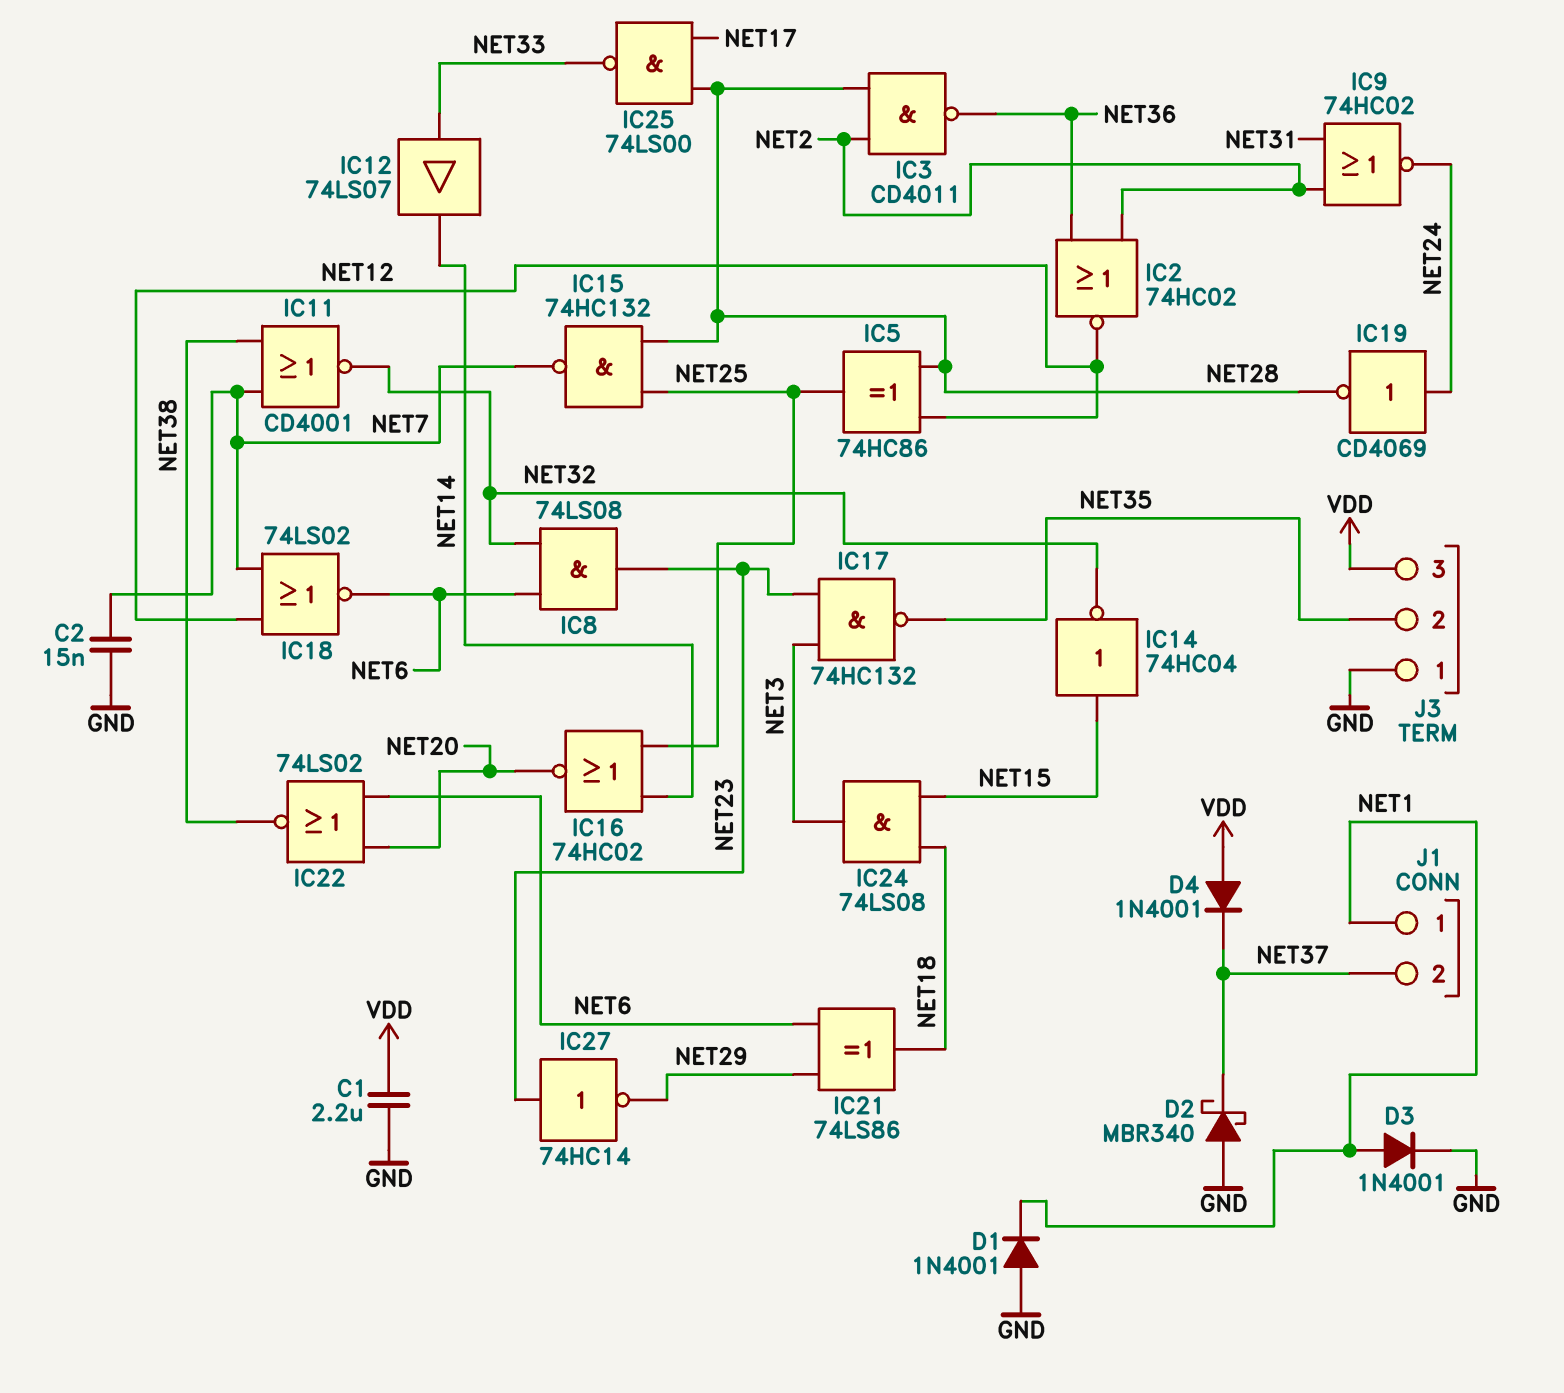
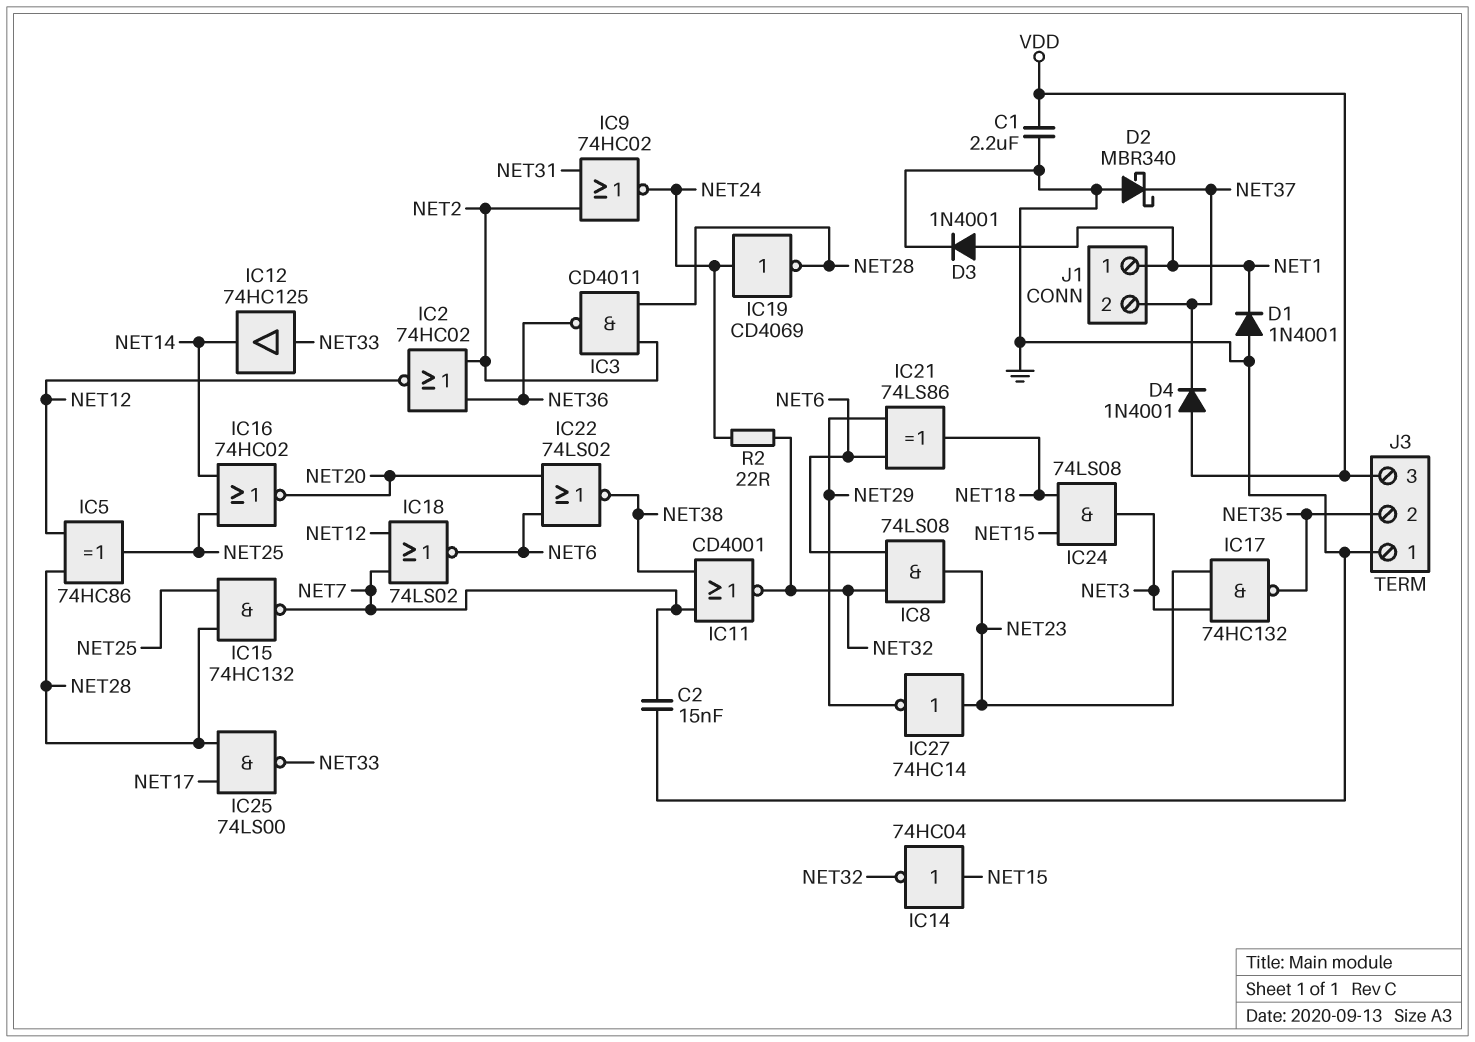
IC12: buffer 74LS07 (in NET33, out NET14) -> buffer 74HC125 (in NET33, out NET14)
R2: none -> 22 (NET24, NET32)

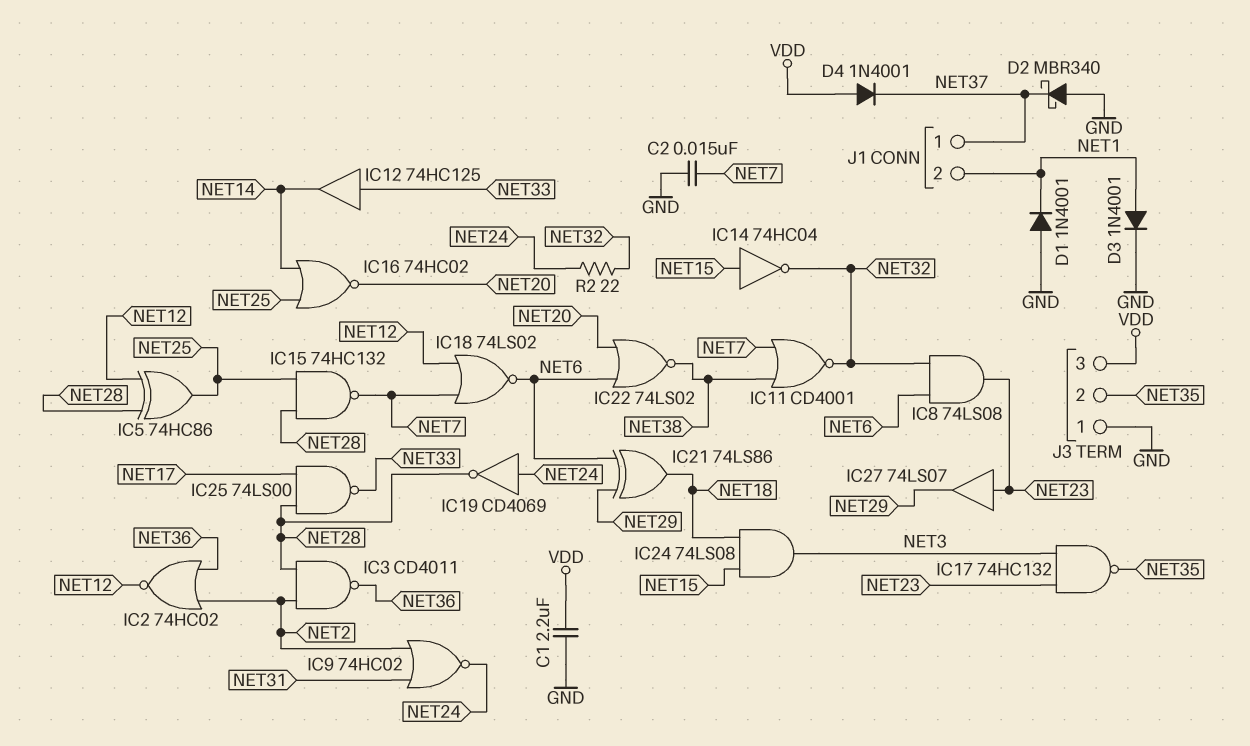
IC27: NOT 74HC14 (in NET23, out NET29) -> buffer 74LS07 (in NET23, out NET29)
J1 pin 1: NET1 -> NET37
J1 pin 2: NET37 -> NET1

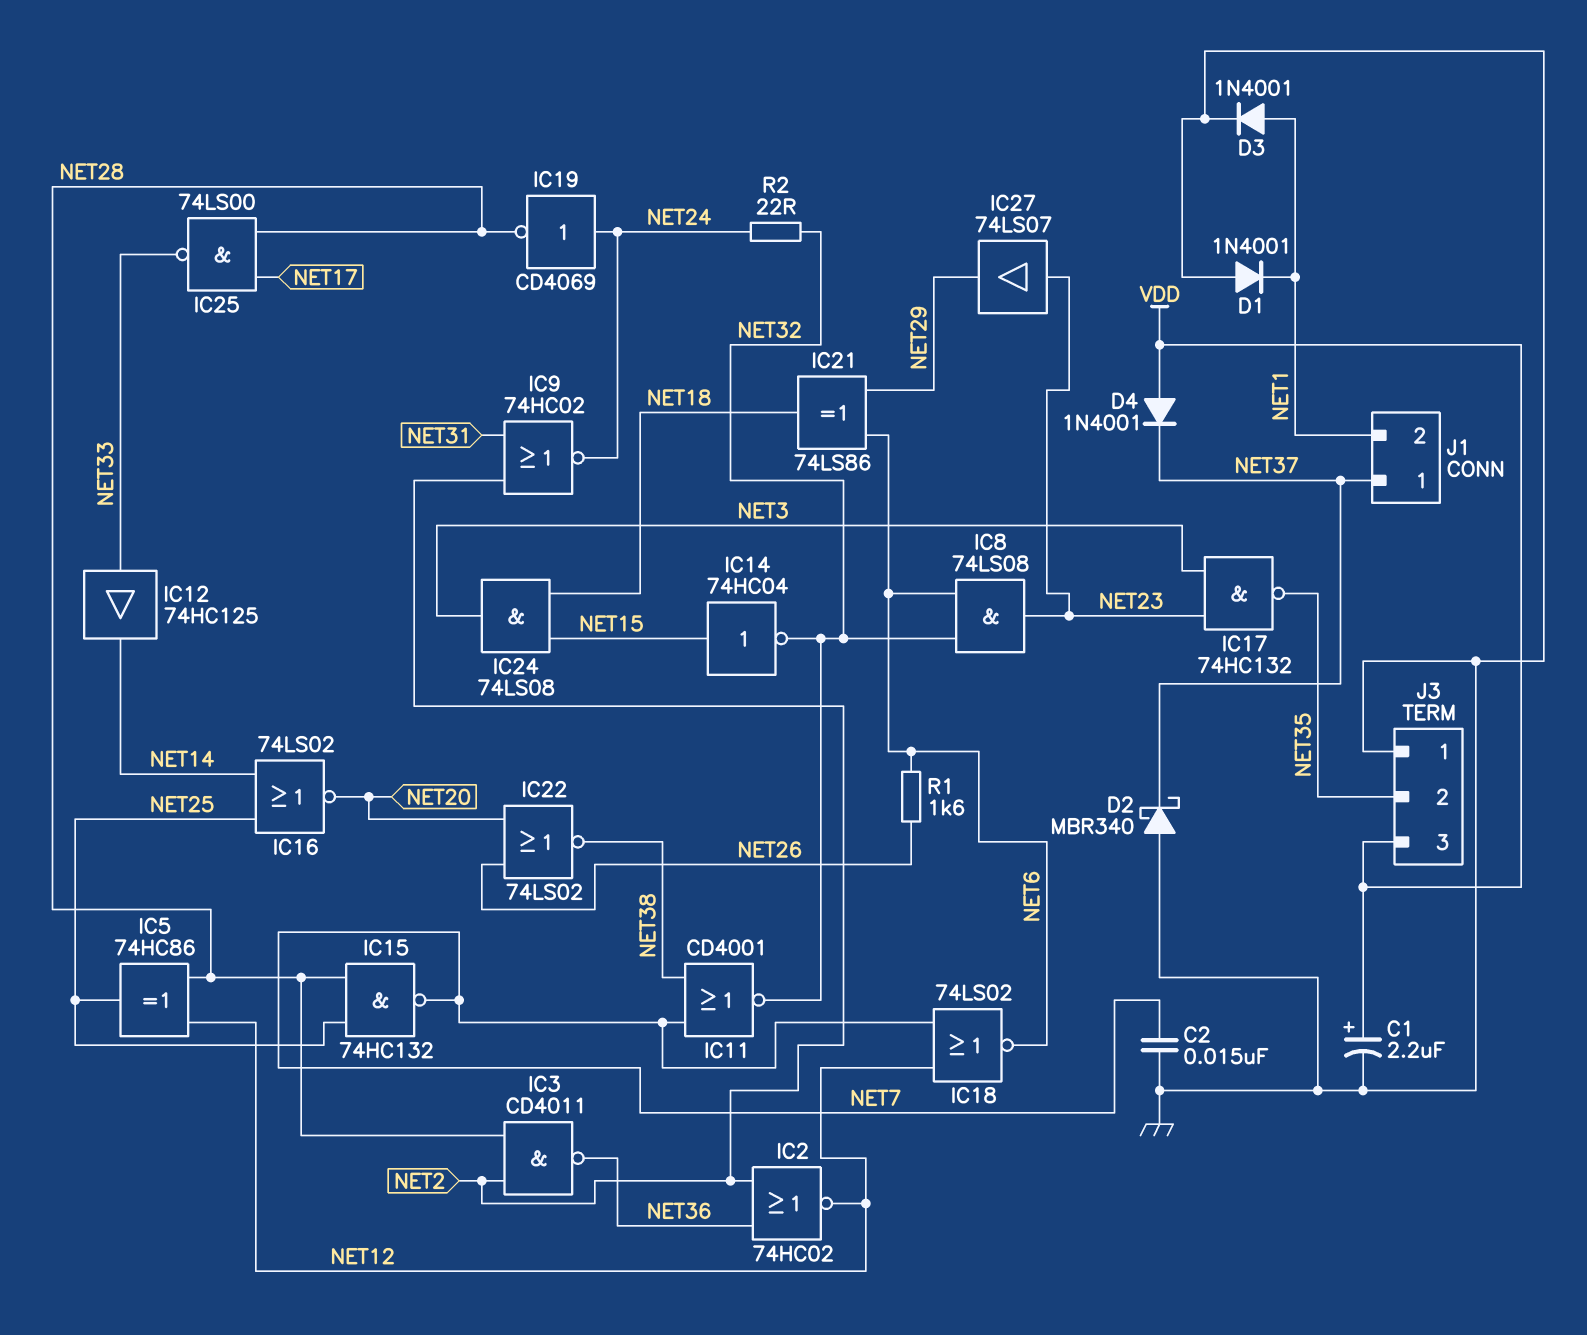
C1: 2.2uF (GND, VDD) -> 2.2uF (plus VDD, minus GND)
IC16: NOR 74HC02 (in NET14, in NET25, out NET20) -> NOR 74LS02 (in NET14, in NET25, out NET20)
IC22: NOR 74LS02 (in NET6, in NET20, out NET38) -> NOR 74LS02 (in NET20, in NET26, out NET38)
R1: none -> 1.6k (NET6, NET26)

